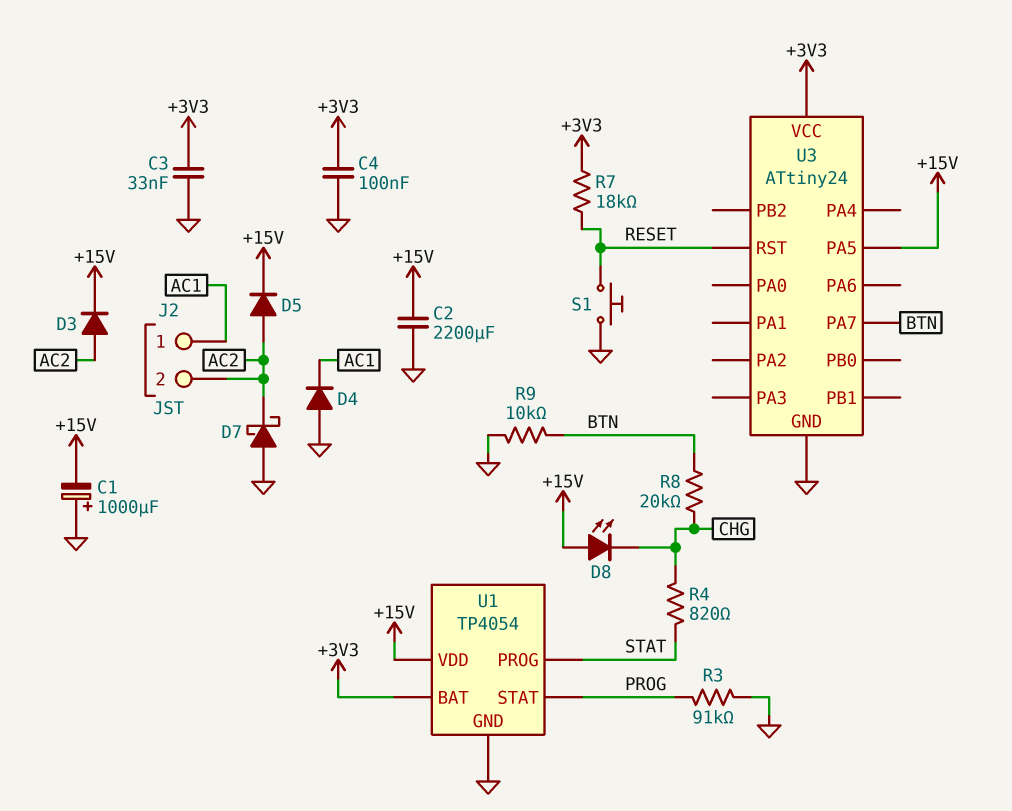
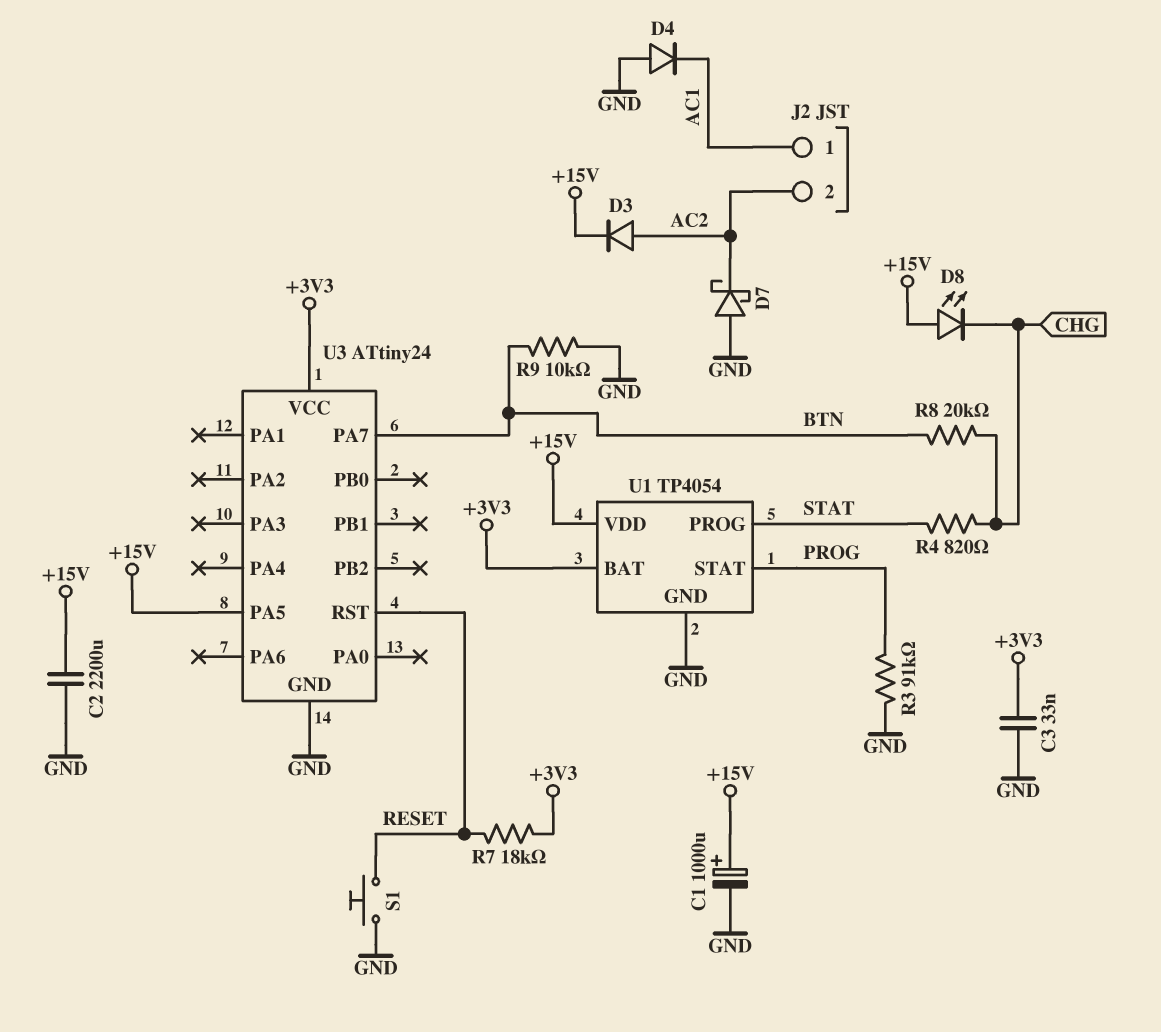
C1: 1000uF (plus GND, minus +15V) -> 1000uF (plus +15V, minus GND)
C4: 100nF (+3V3, GND) -> none
D5: diode (A AC2, K +15V) -> none

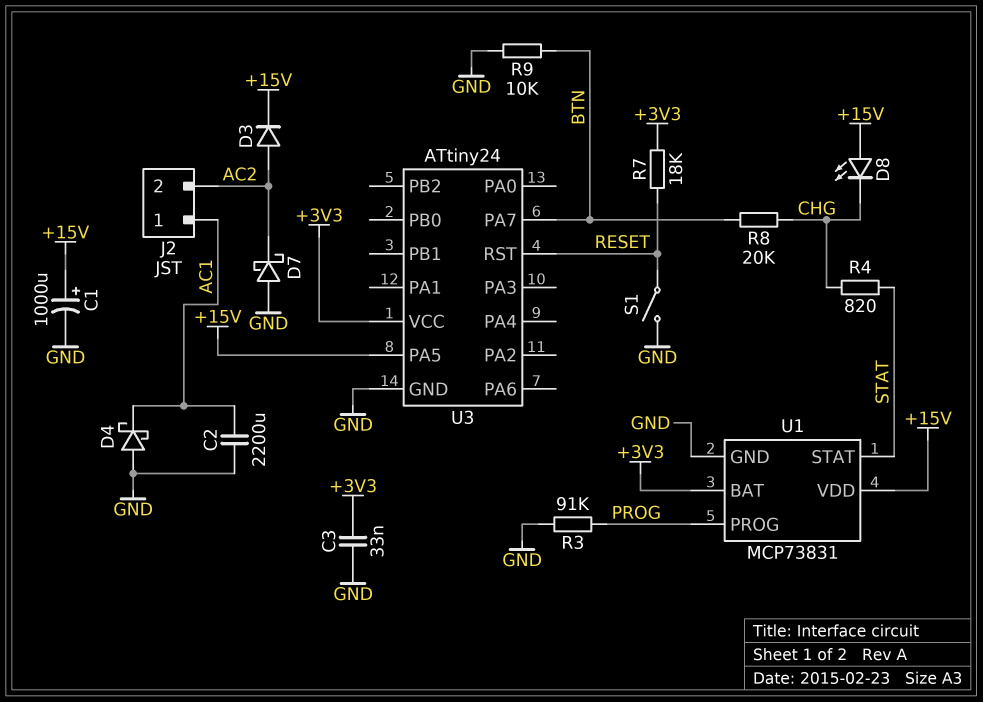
C2: 2200uF (+15V, GND) -> 2200uF (AC1, GND)
D4: diode (A GND, K AC1) -> schottky (A GND, K AC1)
S1: button (GND, RESET) -> switch (GND, RESET)
U1: TP4054 -> MCP73831
U1 pin PROG: STAT -> PROG
U1 pin STAT: PROG -> STAT

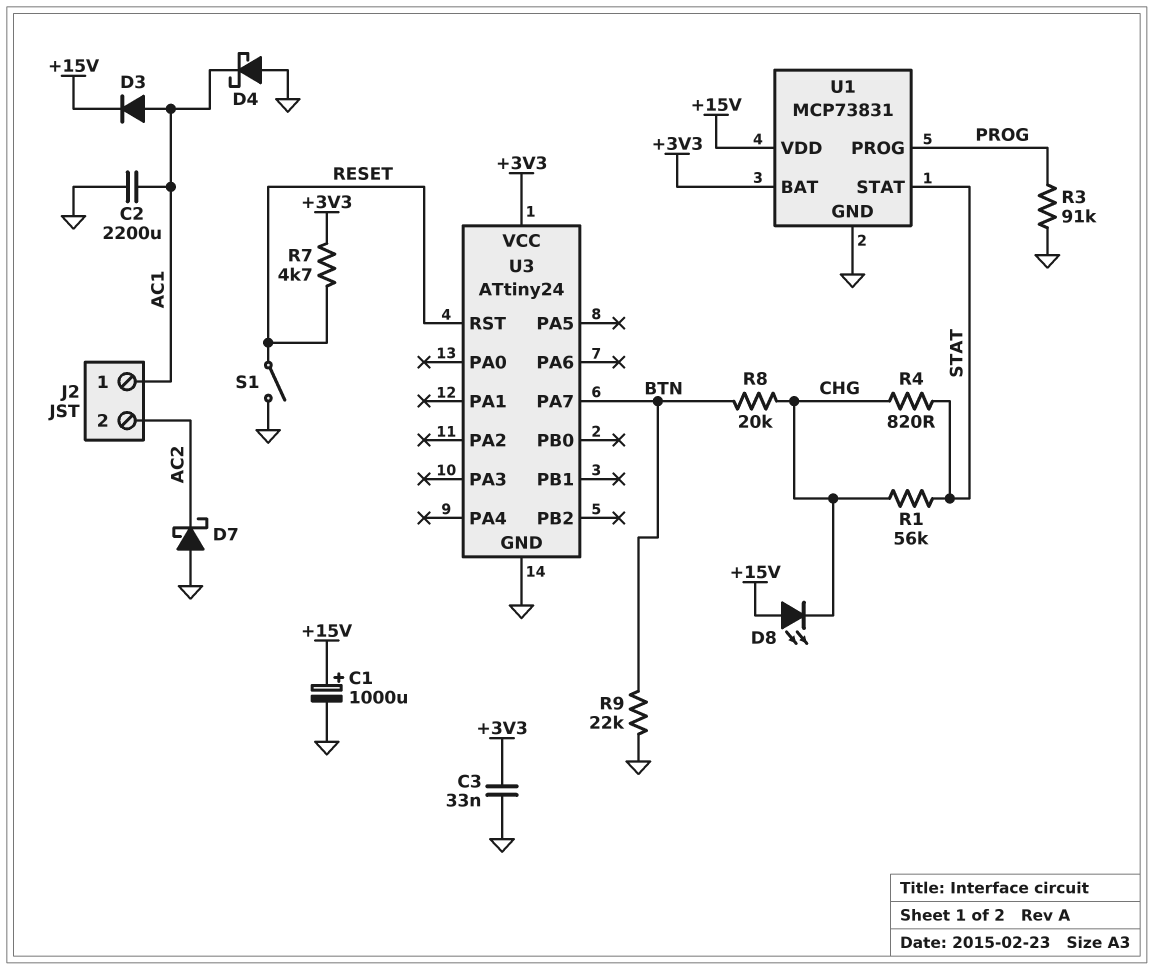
D3: diode (A AC2, K +15V) -> diode (A AC1, K +15V)
R1: none -> 56k (CHG, STAT)
R7: 18k (+3V3, RESET) -> 4.7k (+3V3, RESET)
R9: 10k (BTN, GND) -> 22k (BTN, GND)
U3 pin PA5: +15V -> none

